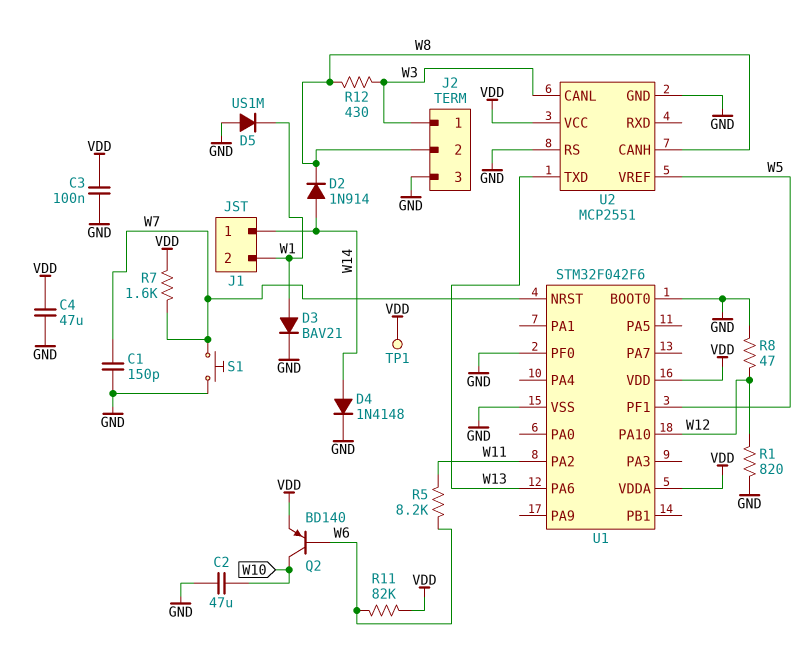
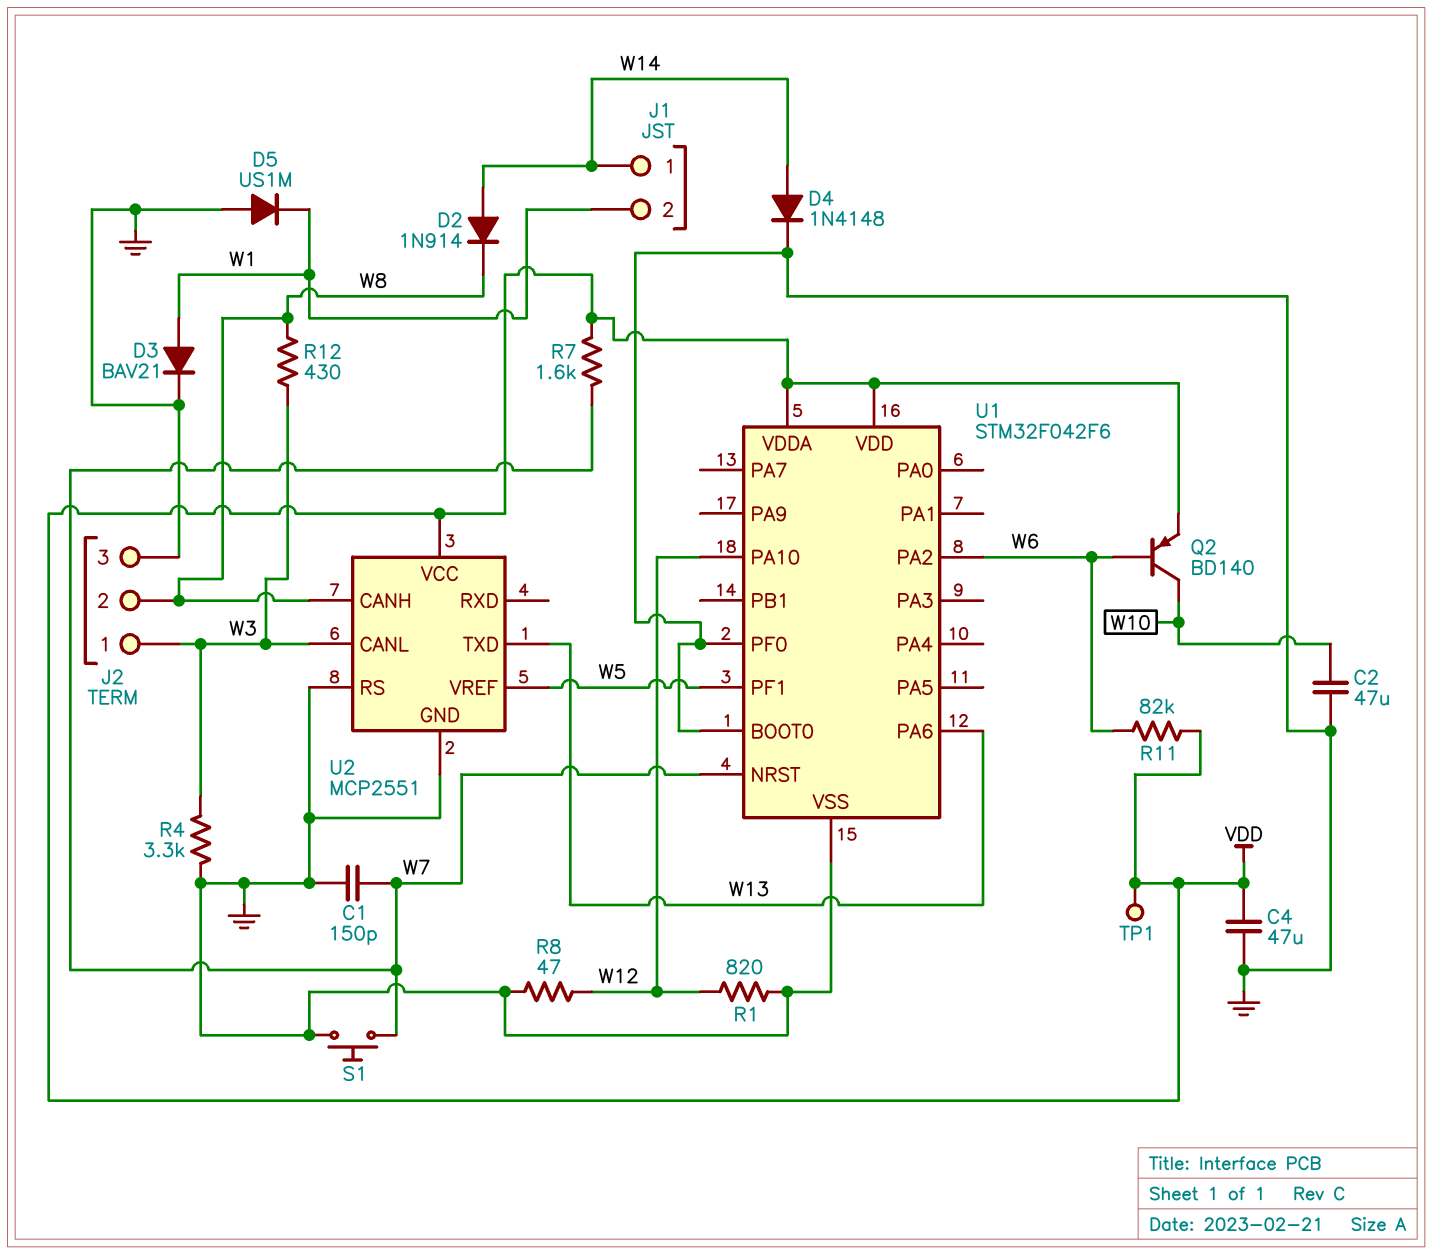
C3: 100nF (GND, VDD) -> none
R4: none -> 3.3k (GND, W3)
R5: 8.2k (W6, W11) -> none
U1 pin PA2: W11 -> W6

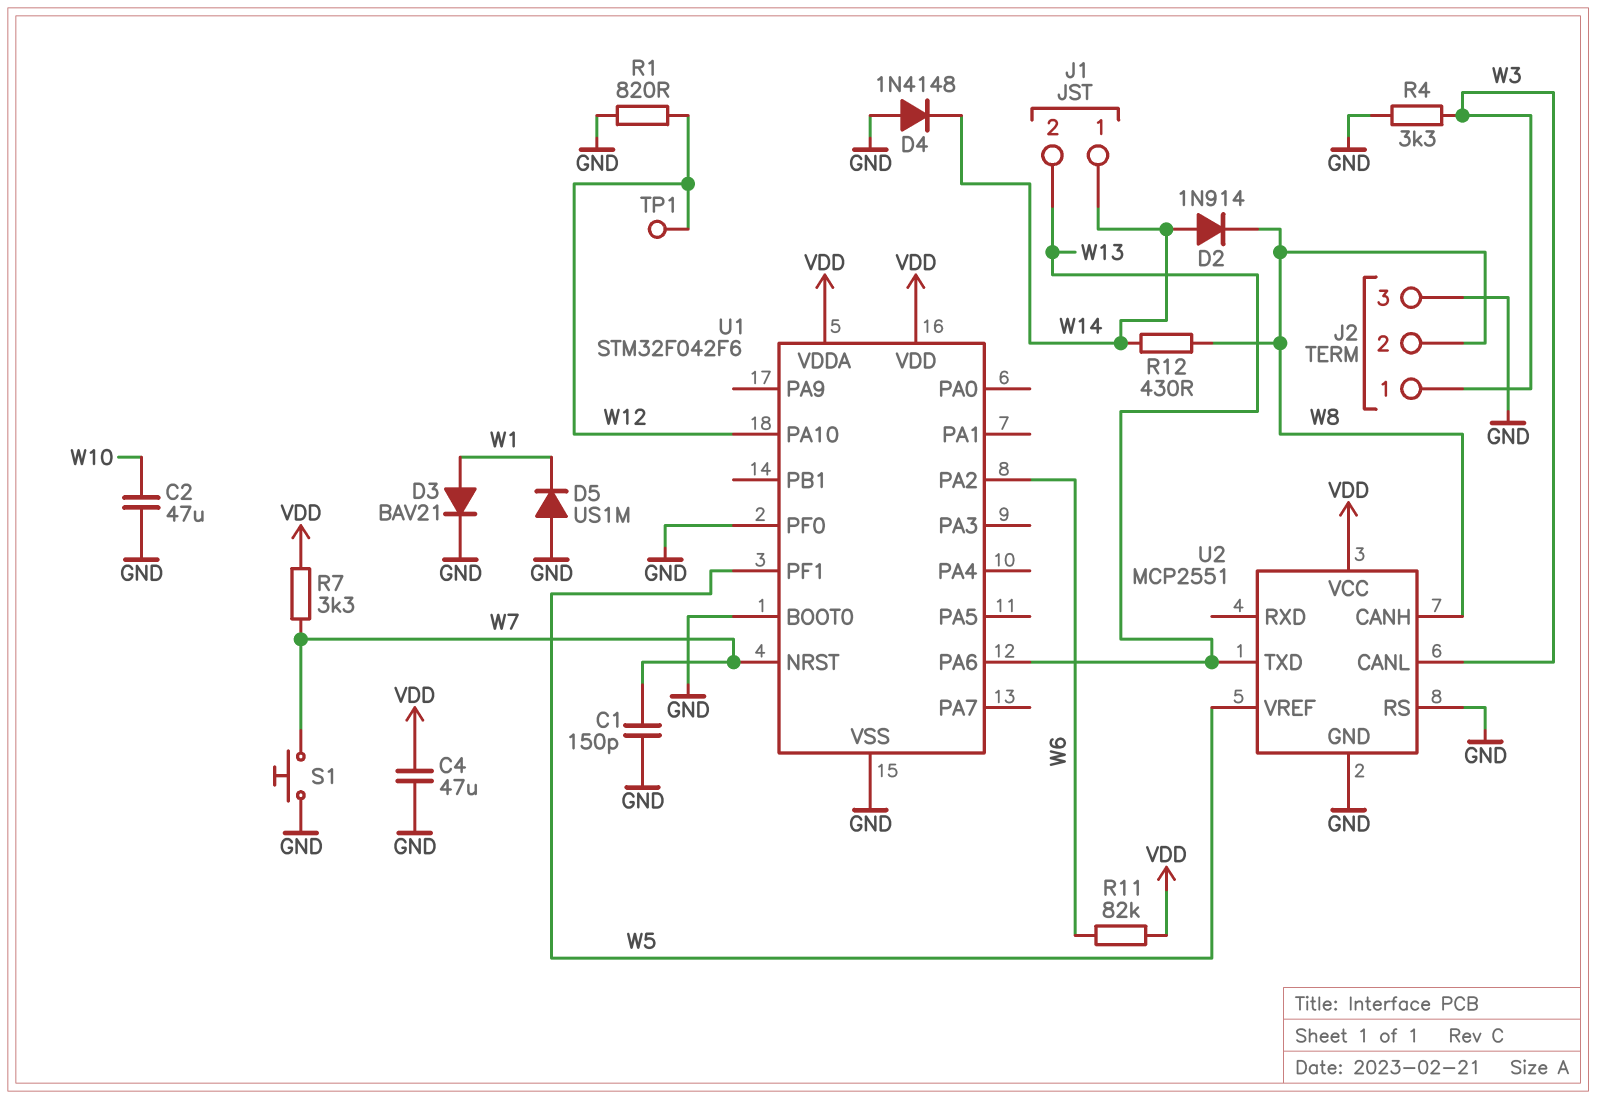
D4: diode 1N4148 (A W14, K GND) -> diode 1N4148 (A GND, K W14)
J1 pin 2: W1 -> W13
Q2: PNP BD140 (B W6, C W10, E VDD) -> none
R7: 1.6k (VDD, W7) -> 3.3k (VDD, W7)
R8: 47 (GND, W12) -> none
R12: 430 (W3, W8) -> 430 (W8, W14)
TP1: test point (VDD) -> test point (W12)

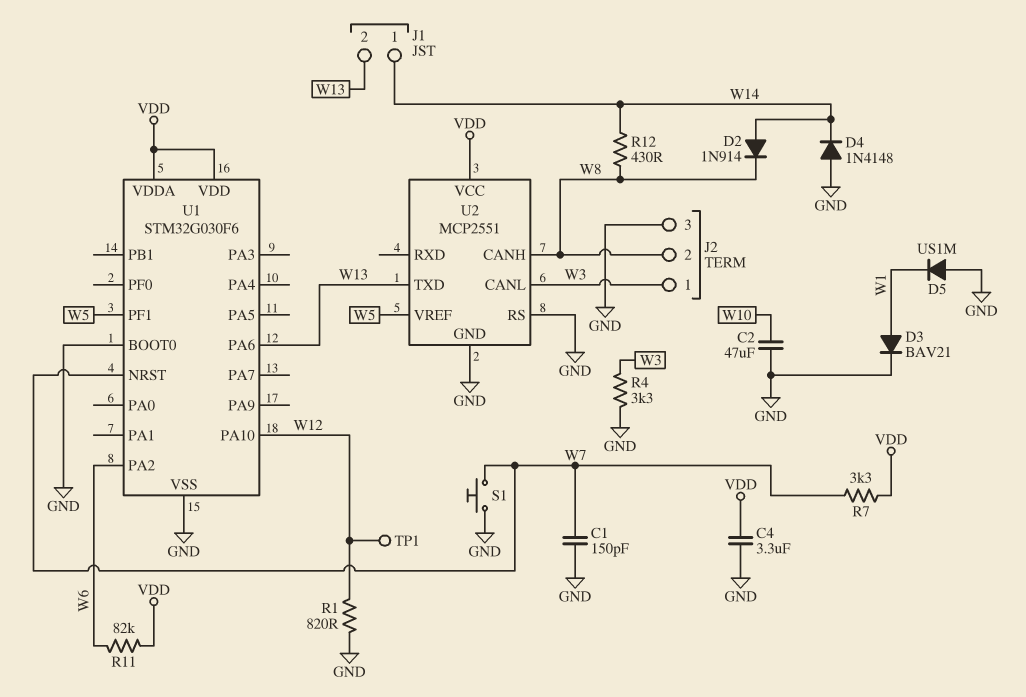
C4: 47uF (GND, VDD) -> 3.3uF (GND, VDD)
U1: STM32F042F6 -> STM32G030F6
U1 pin PF0: GND -> none

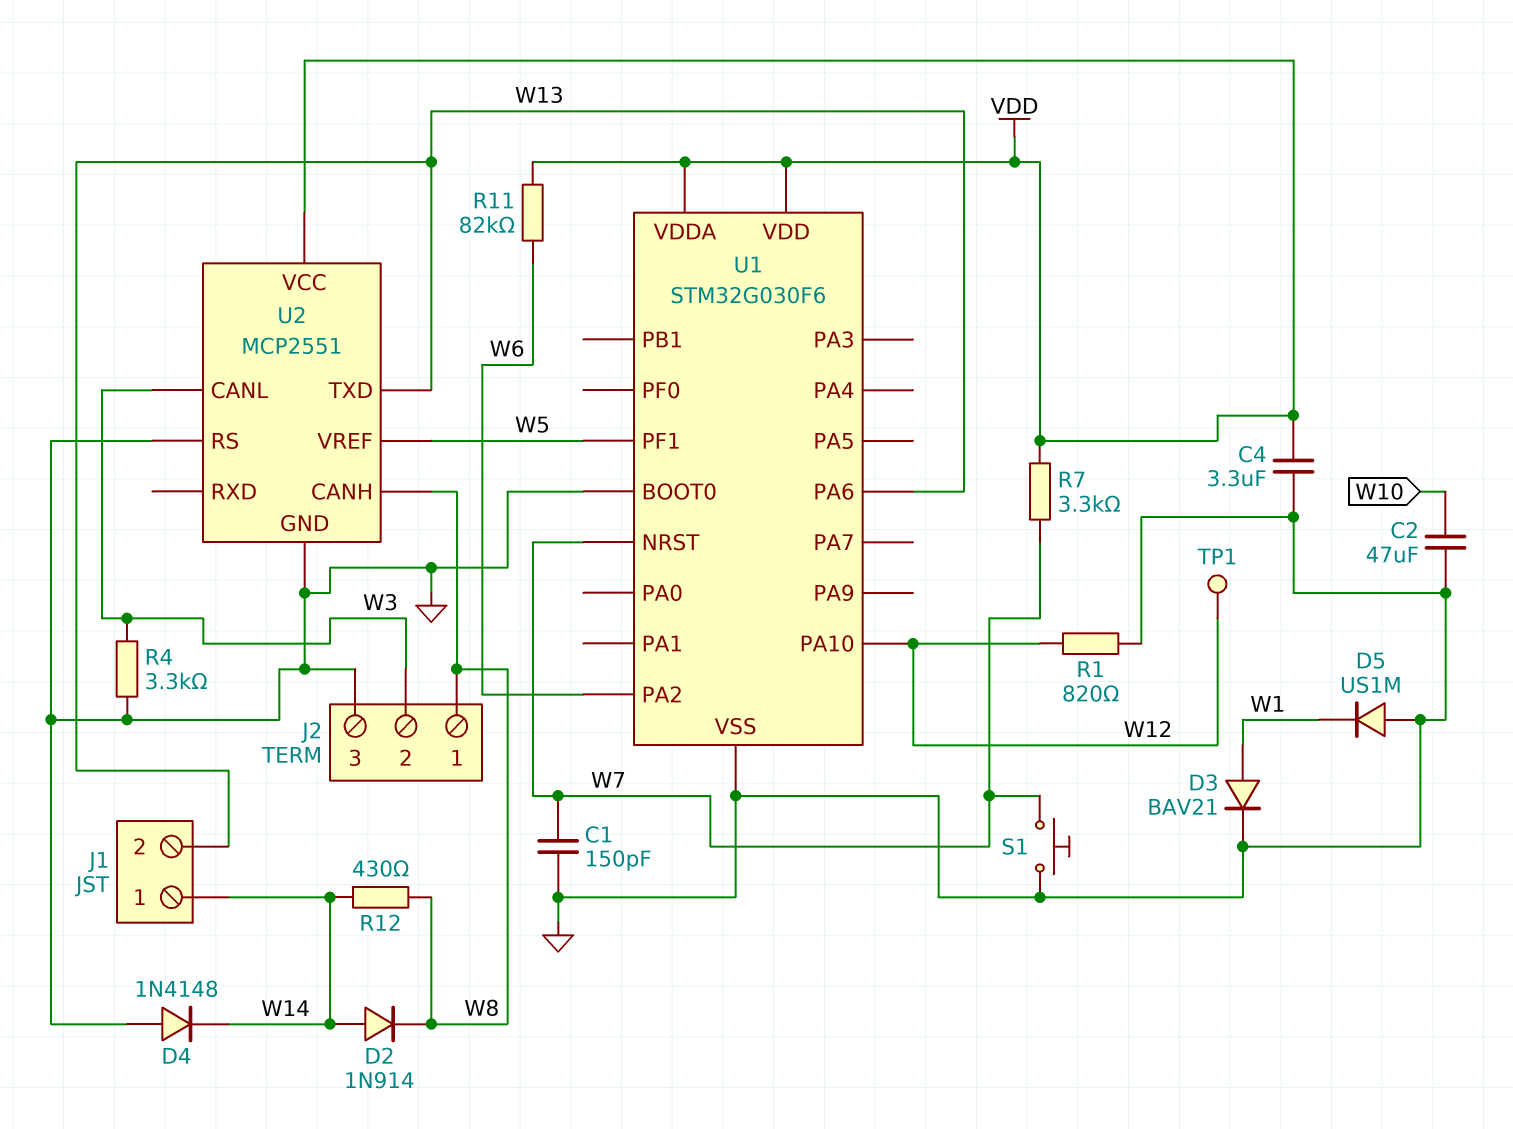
J2 pin 1: W3 -> W8
J2 pin 2: W8 -> W3

